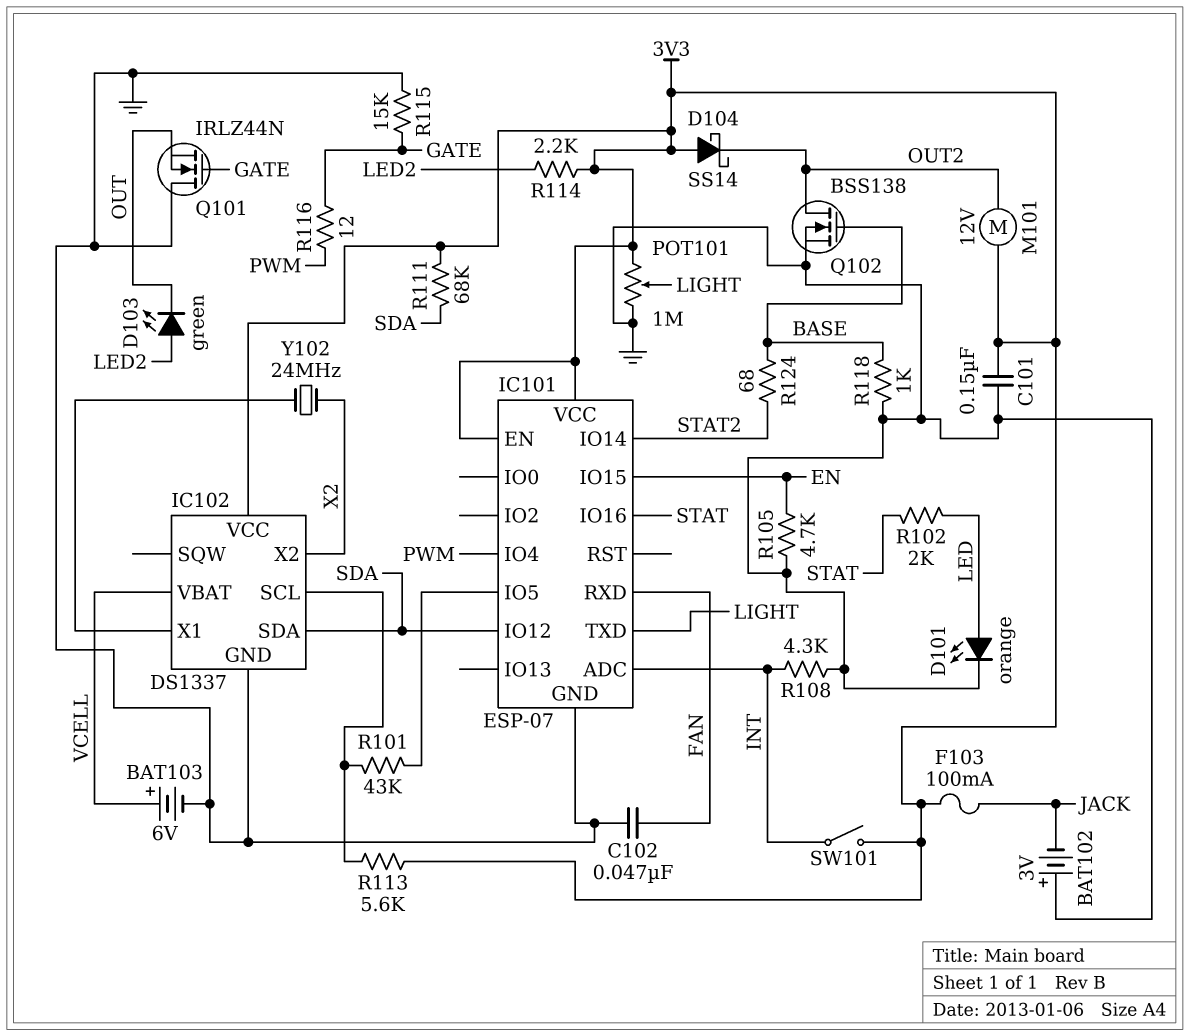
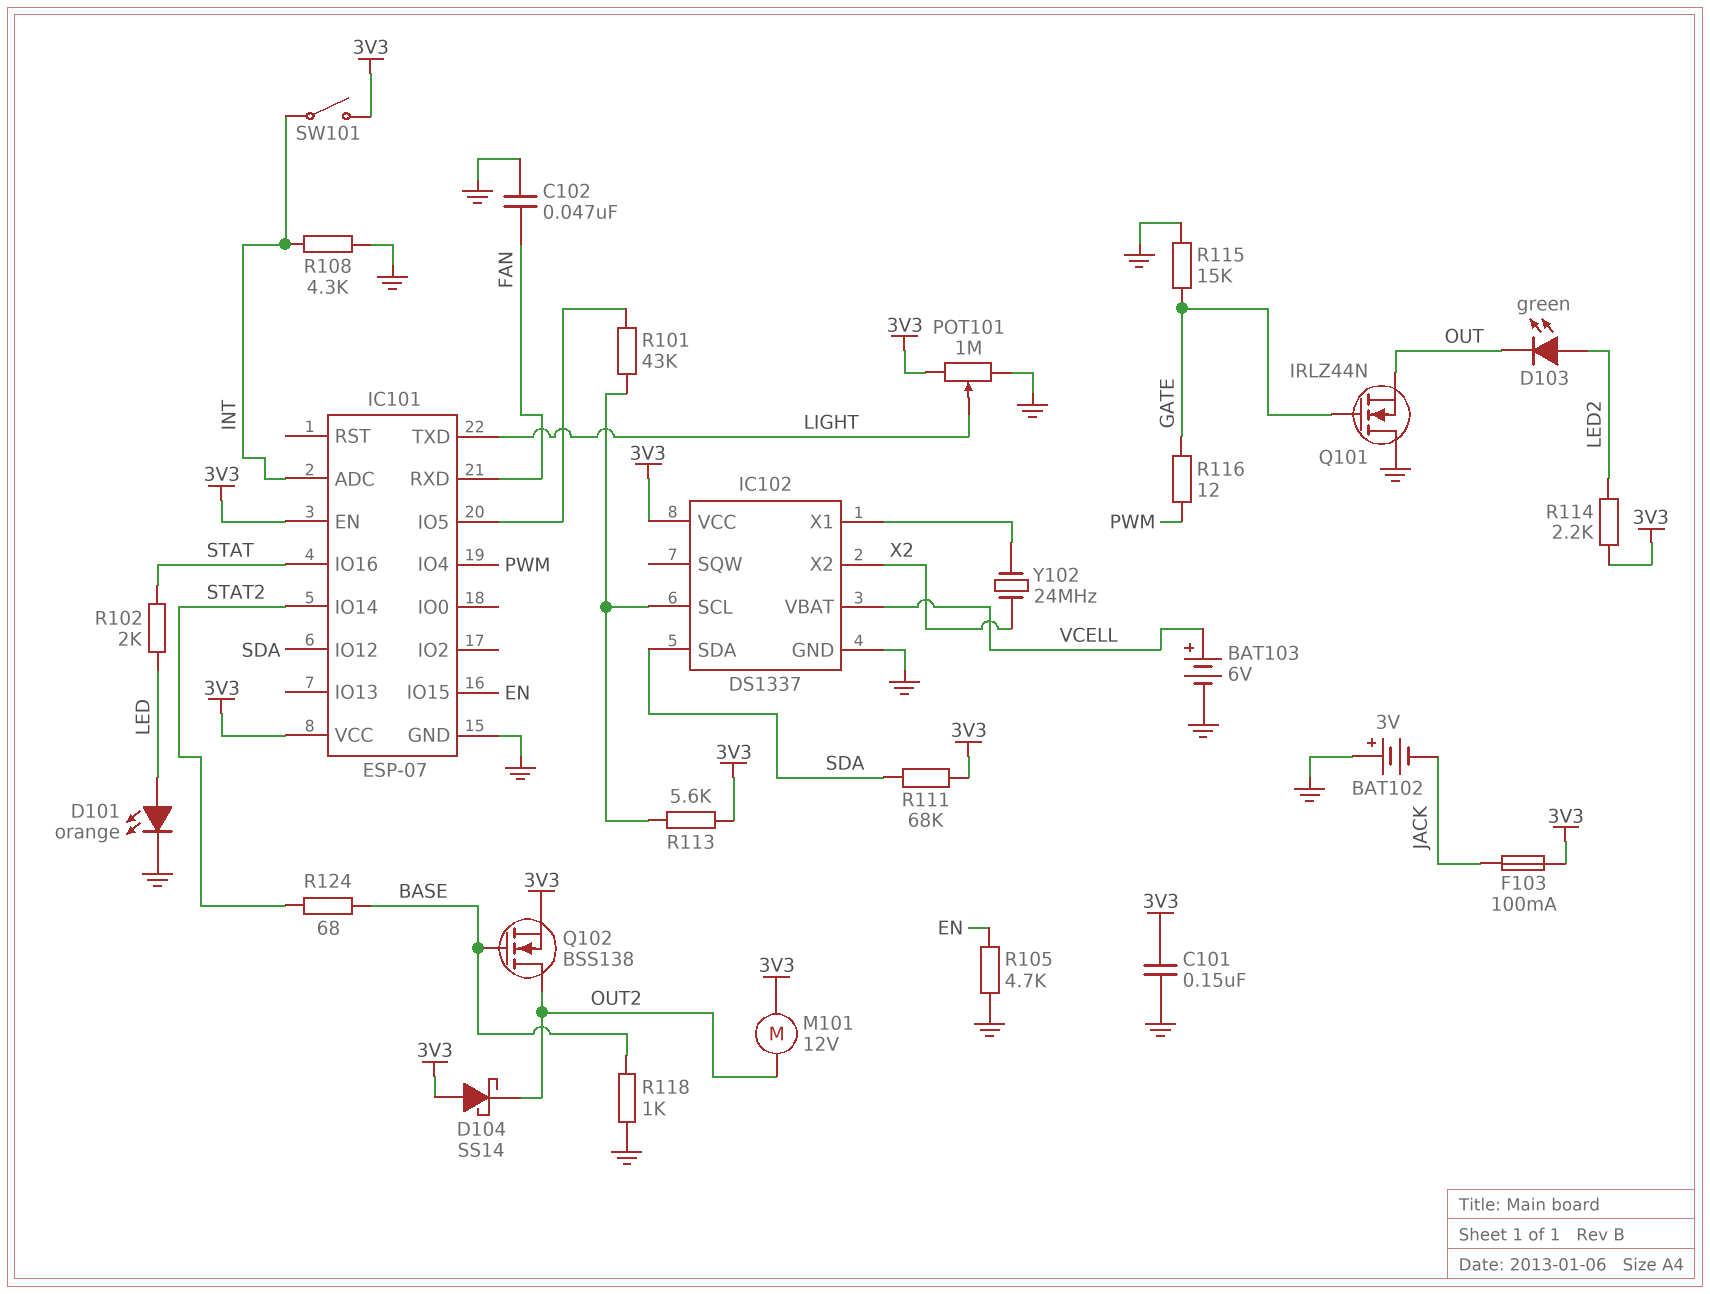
Q102: NMOS BSS138 (G BASE, D OUT2, S GND) -> NMOS BSS138 (G BASE, D OUT2, S 3V3)

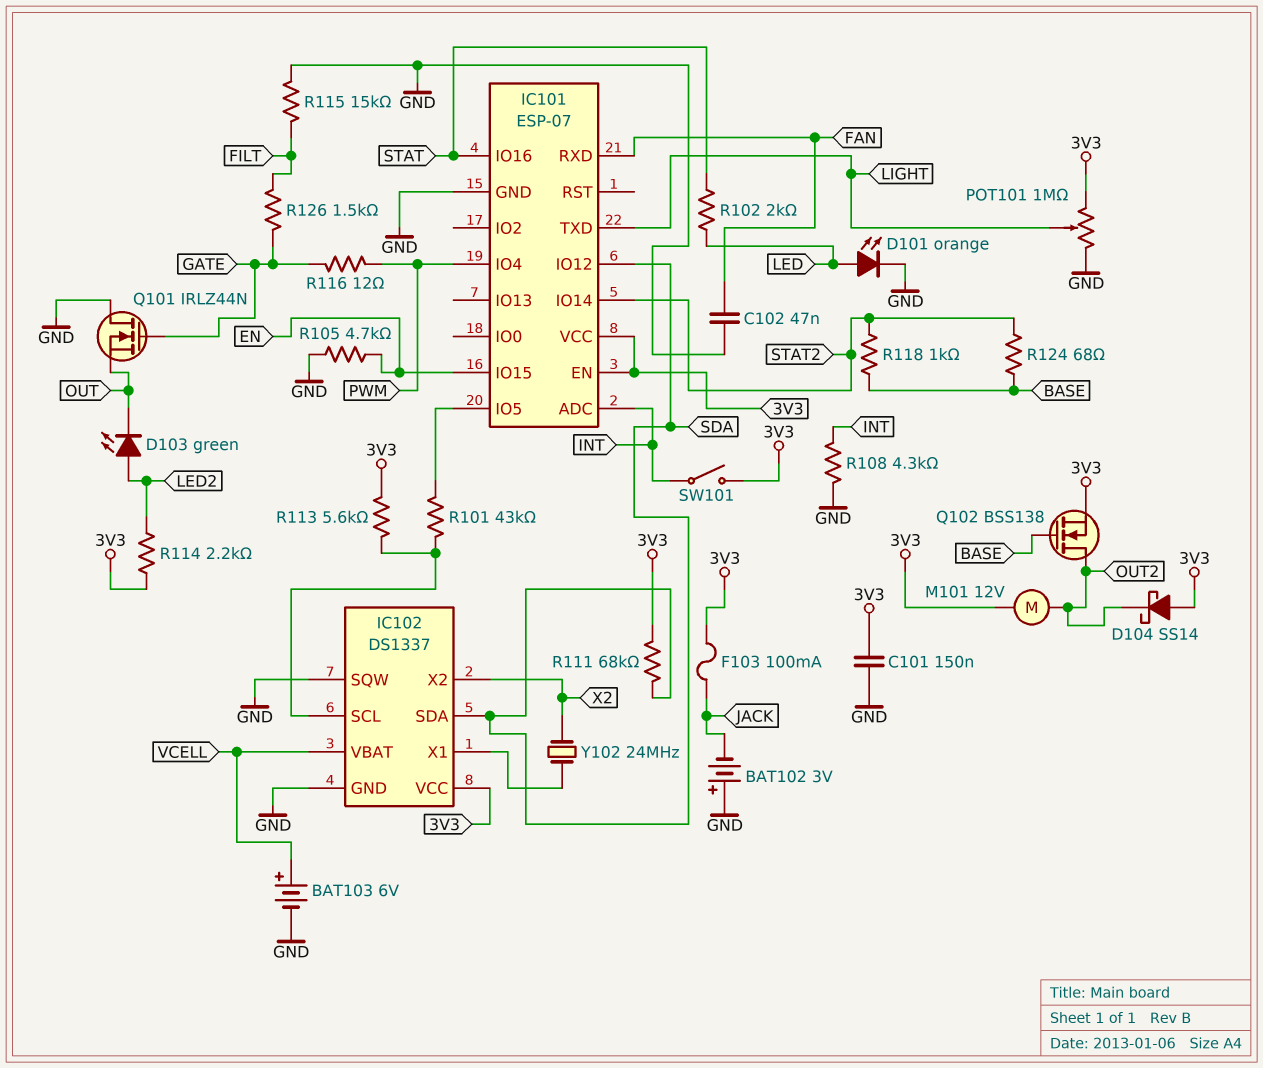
IC102 pin SQW: none -> GND
R115: 15k (GATE, GND) -> 15k (FILT, GND)
R118: 1k (BASE, GND) -> 1k (BASE, STAT2)
R126: none -> 1.5k (FILT, GATE)

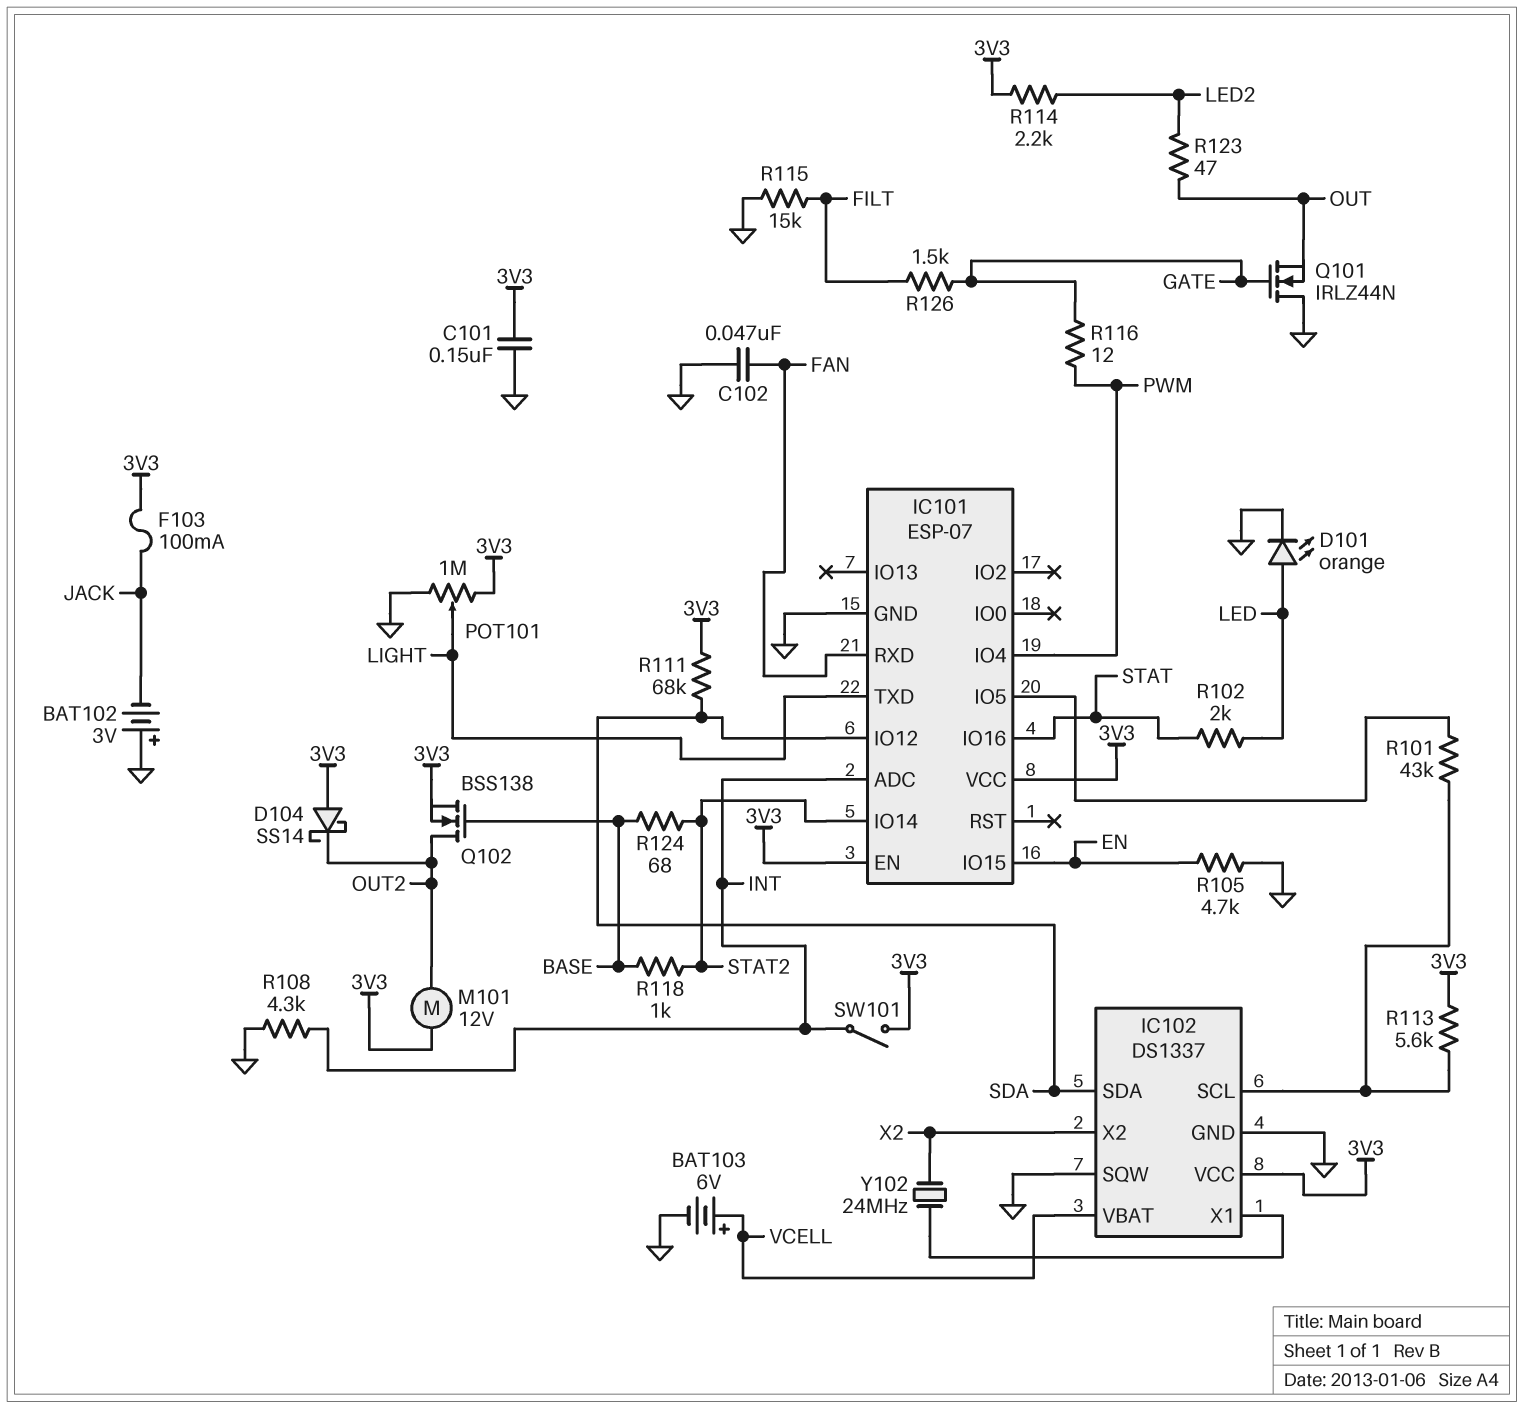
D103: LED green (A LED2, K OUT) -> none
R123: none -> 47 (LED2, OUT)

